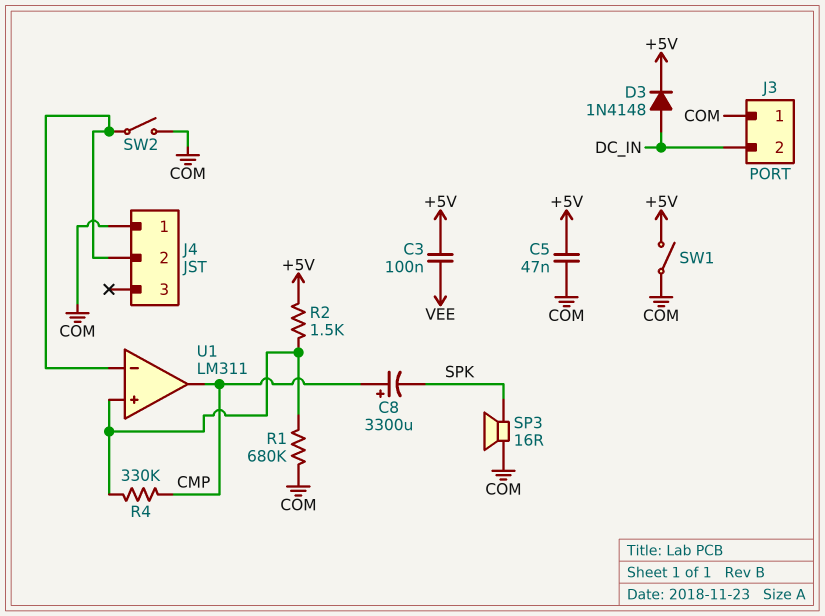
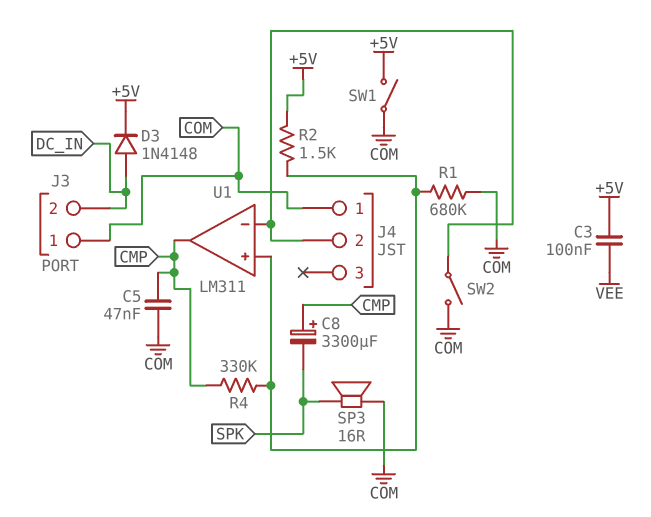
C5: 47nF (+5V, COM) -> 47nF (CMP, COM)

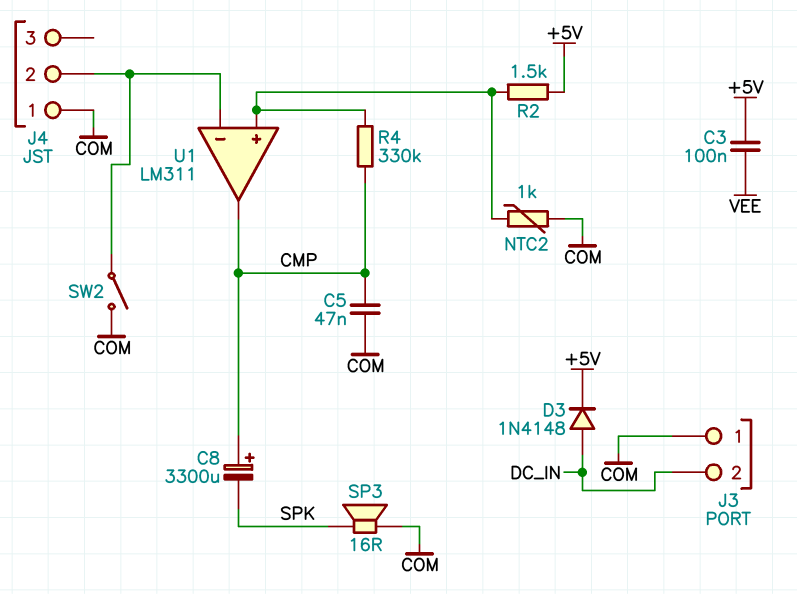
NTC2: none -> 1k (COM, U1/in+)
R1: 680k (COM, U1/in+) -> none
SW1: switch (+5V, COM) -> none

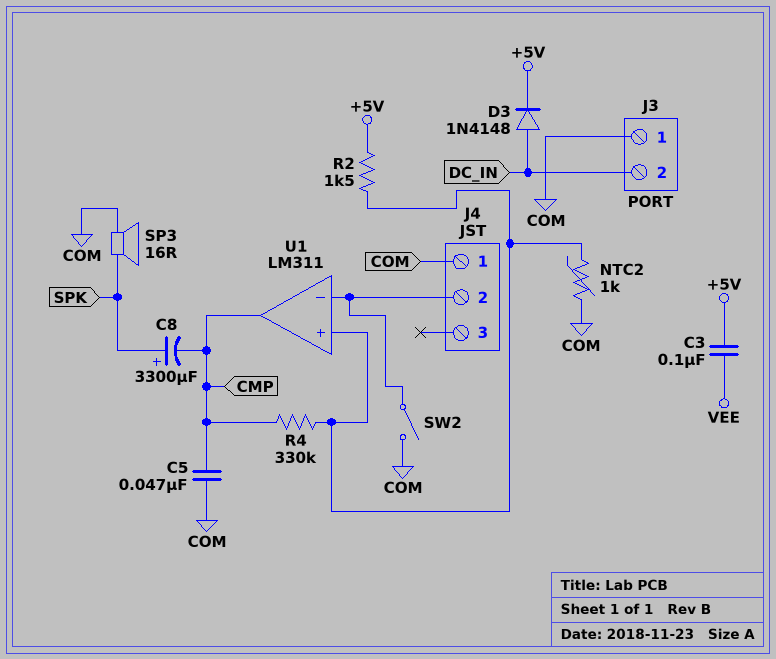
C8: 3300uF (plus CMP, minus SPK) -> 3300uF (plus SPK, minus CMP)

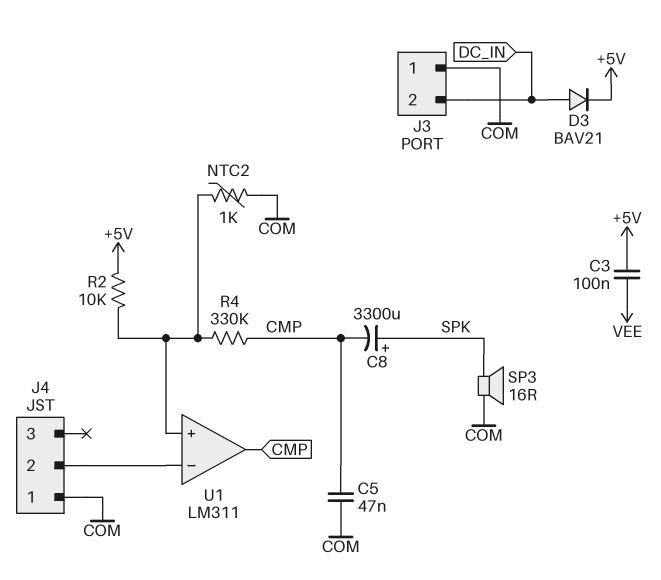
D3: diode 1N4148 (A DC_IN, K +5V) -> diode BAV21 (A DC_IN, K +5V)
R2: 1.5k (+5V, U1/in+) -> 10k (+5V, U1/in+)
SW2: switch (COM, J4/2) -> none

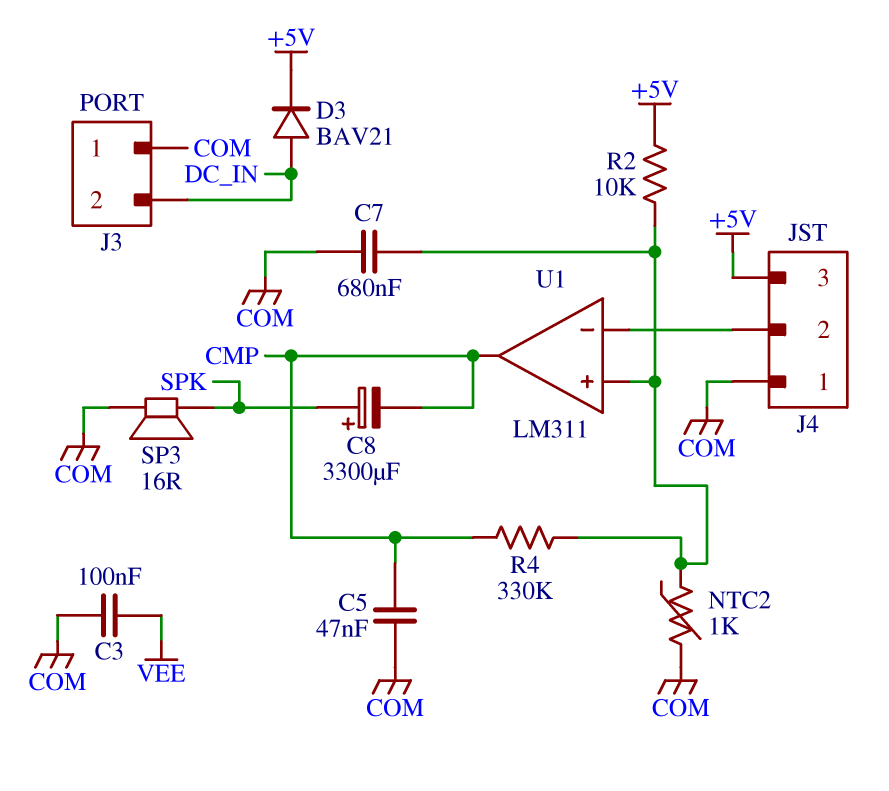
C3: 100nF (+5V, VEE) -> 100nF (COM, VEE)
C7: none -> 680nF (COM, U1/in+)
J4 pin 3: none -> +5V

